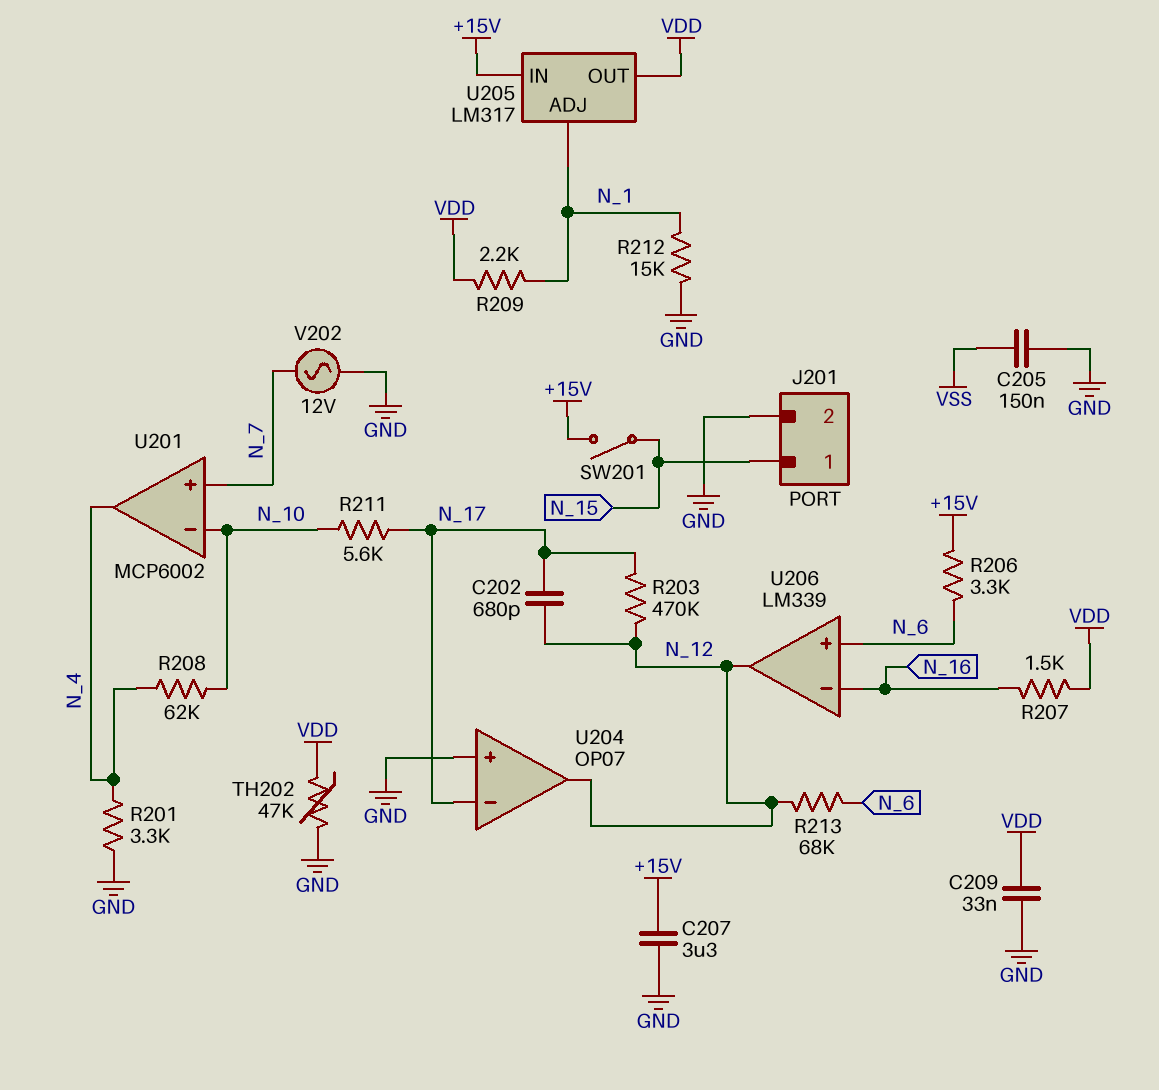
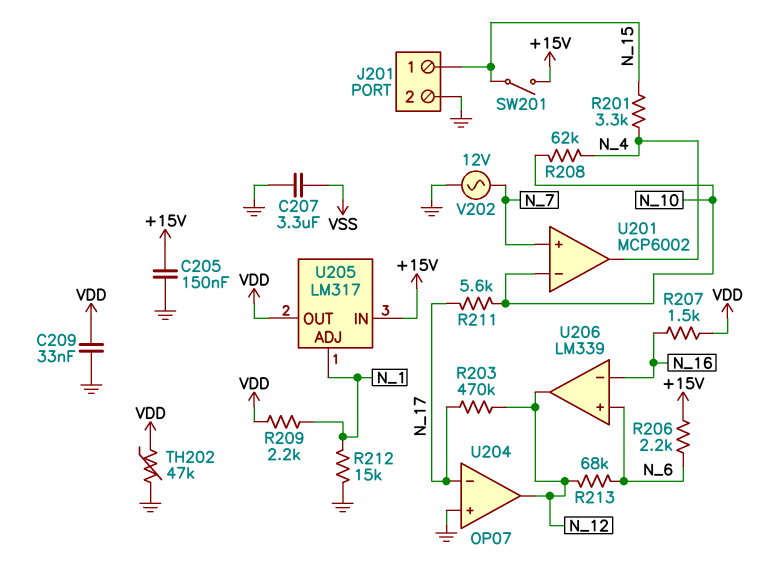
C202: 680pF (N_12, N_17) -> none
C205: 150nF (GND, VSS) -> 150nF (+15V, GND)
C207: 3.3uF (+15V, GND) -> 3.3uF (GND, VSS)
R201: 3.3k (GND, N_4) -> 3.3k (N_4, N_15)
R206: 3.3k (+15V, N_6) -> 2.2k (+15V, N_6)

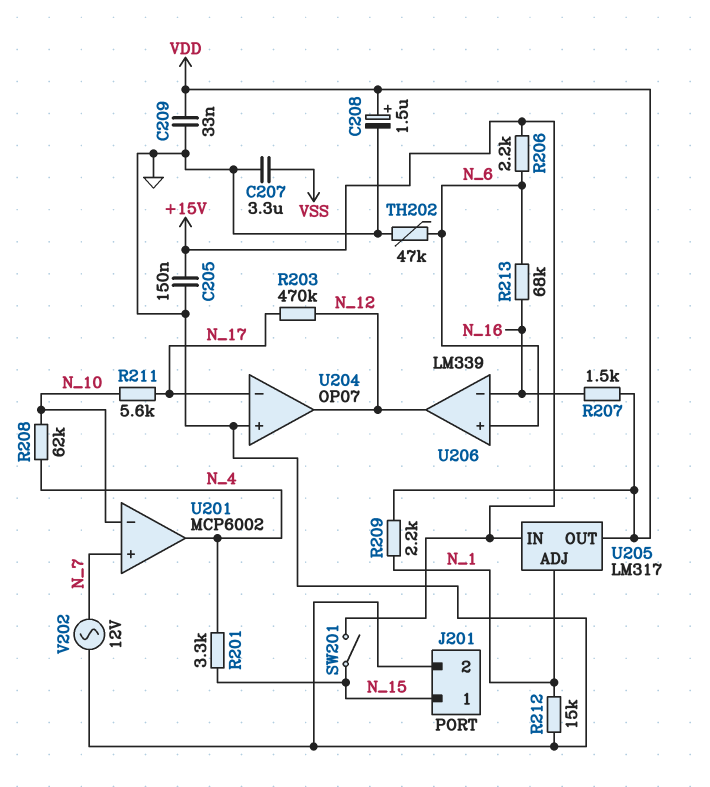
C208: none -> 1.5uF (plus VDD, minus GND)
R213: 68k (N_6, N_12) -> 68k (N_6, N_16)
TH202: 47k (GND, VDD) -> 47k (GND, N_6)

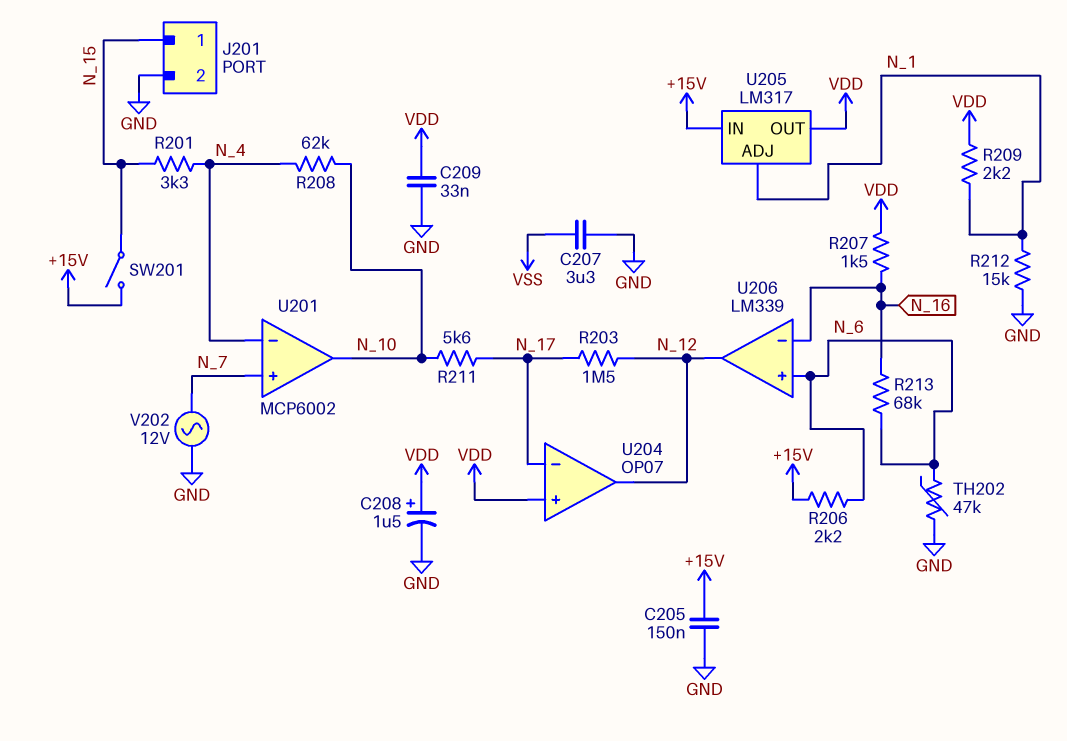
R203: 470k (N_12, N_17) -> 1.5M (N_12, N_17)
U201 pin in-: N_10 -> N_4
U201 pin out: N_4 -> N_10
U204 pin in+: GND -> VDD

